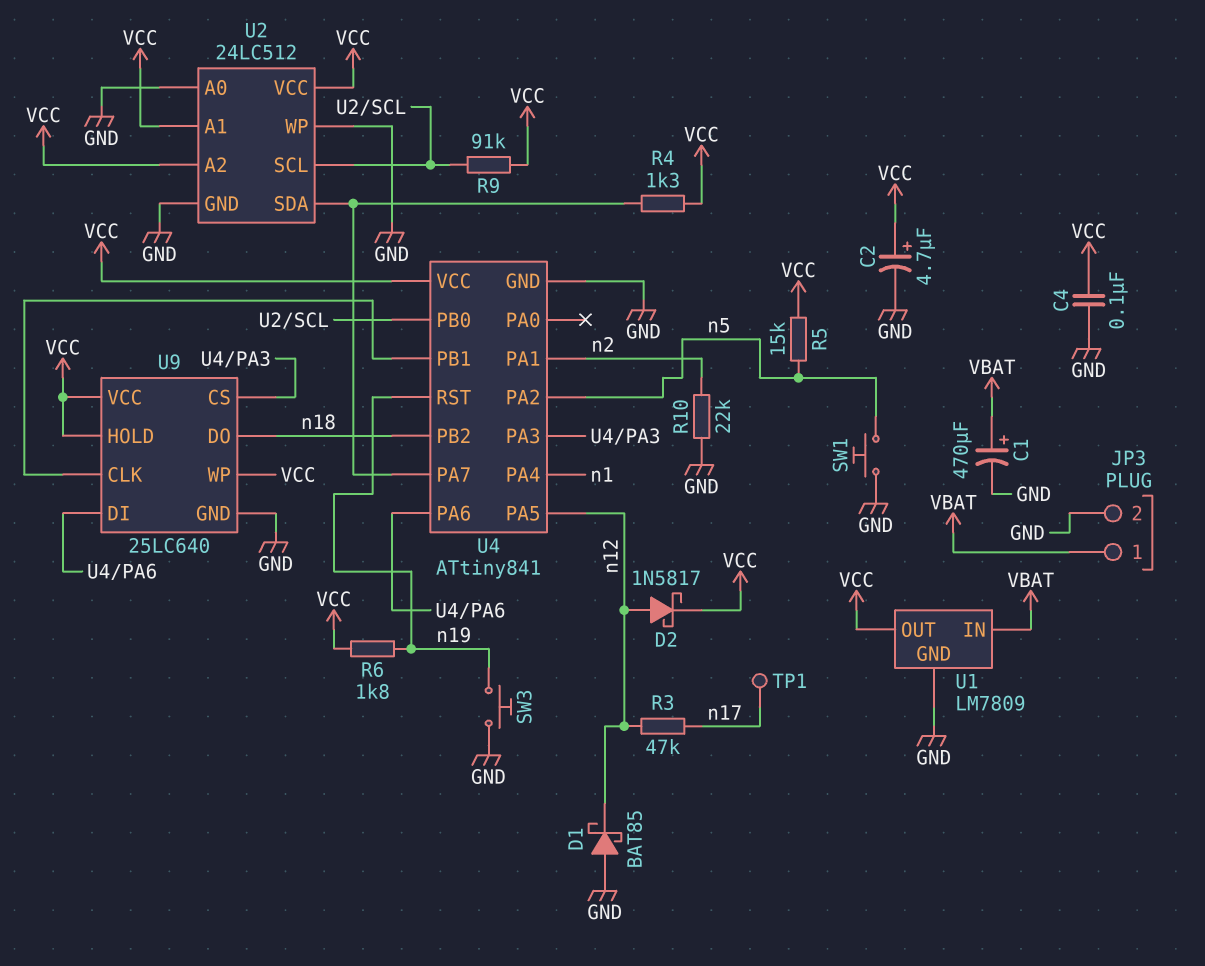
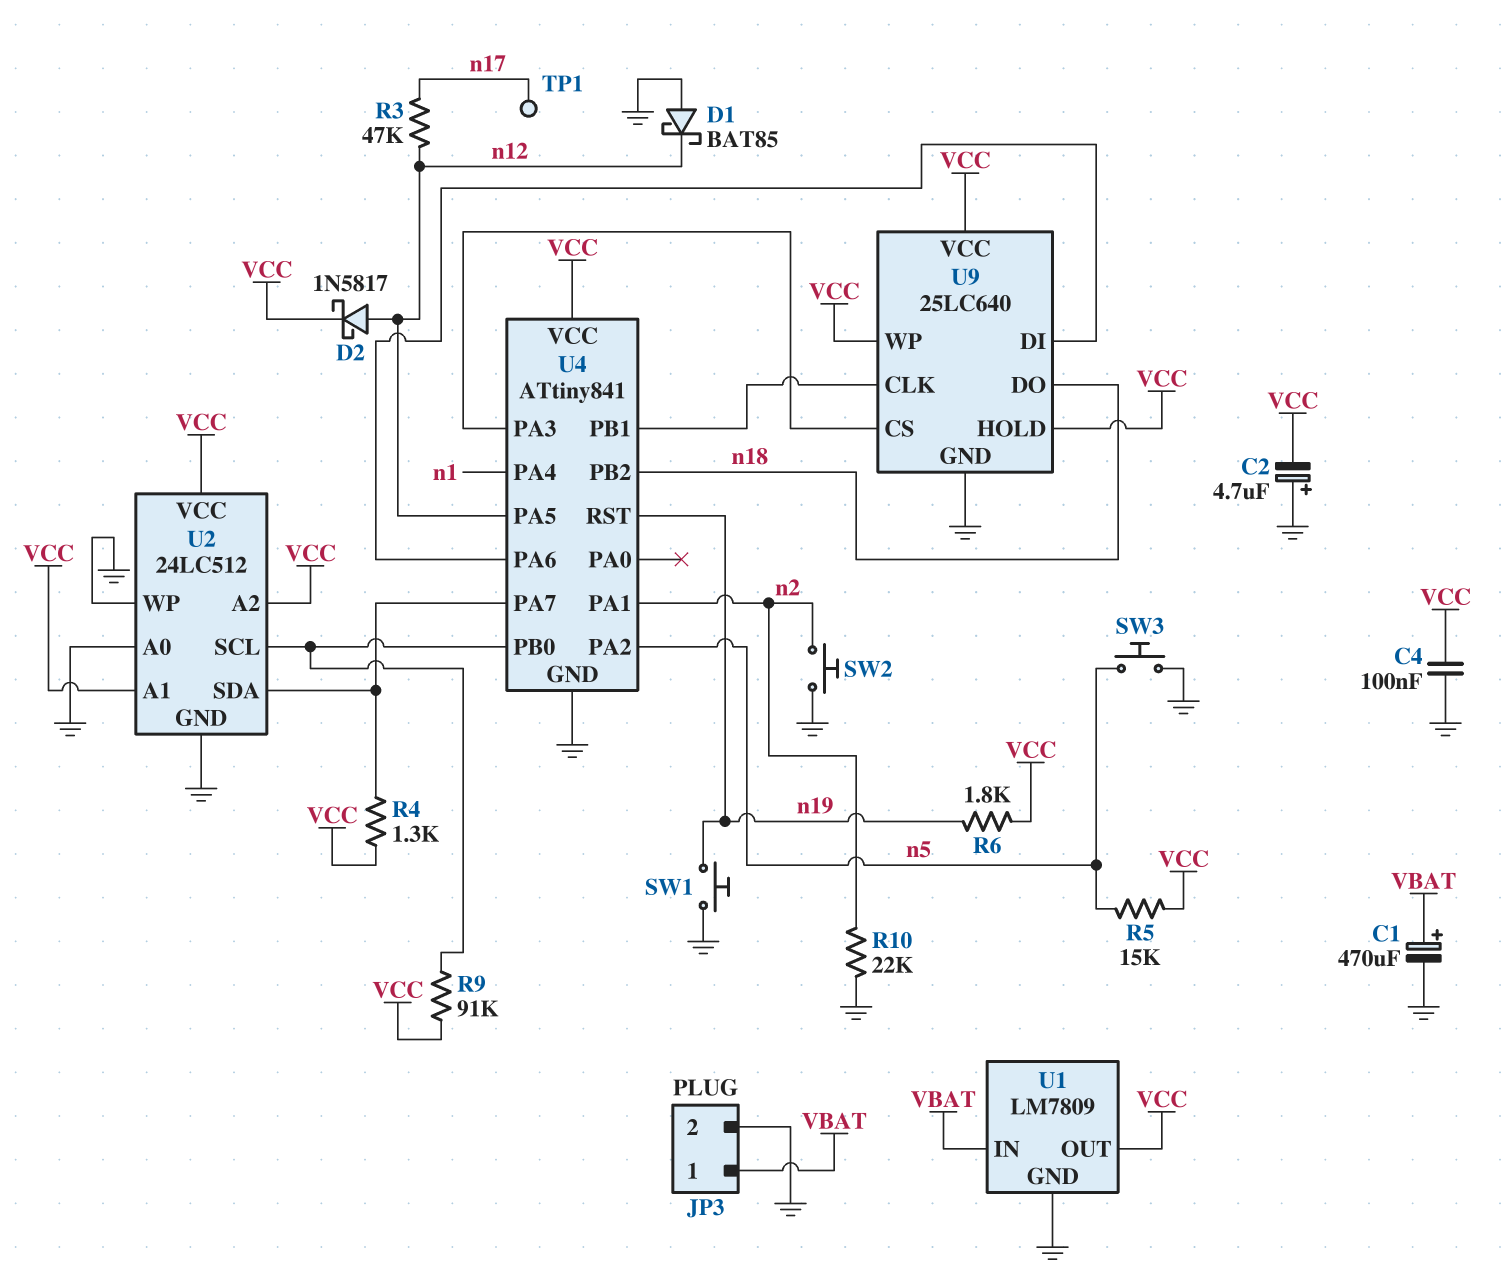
C2: 4.7uF (plus VCC, minus GND) -> 4.7uF (plus GND, minus VCC)
SW1: button (GND, n5) -> button (GND, n19)
SW2: none -> button (GND, n2)
SW3: button (GND, n19) -> button (GND, n5)

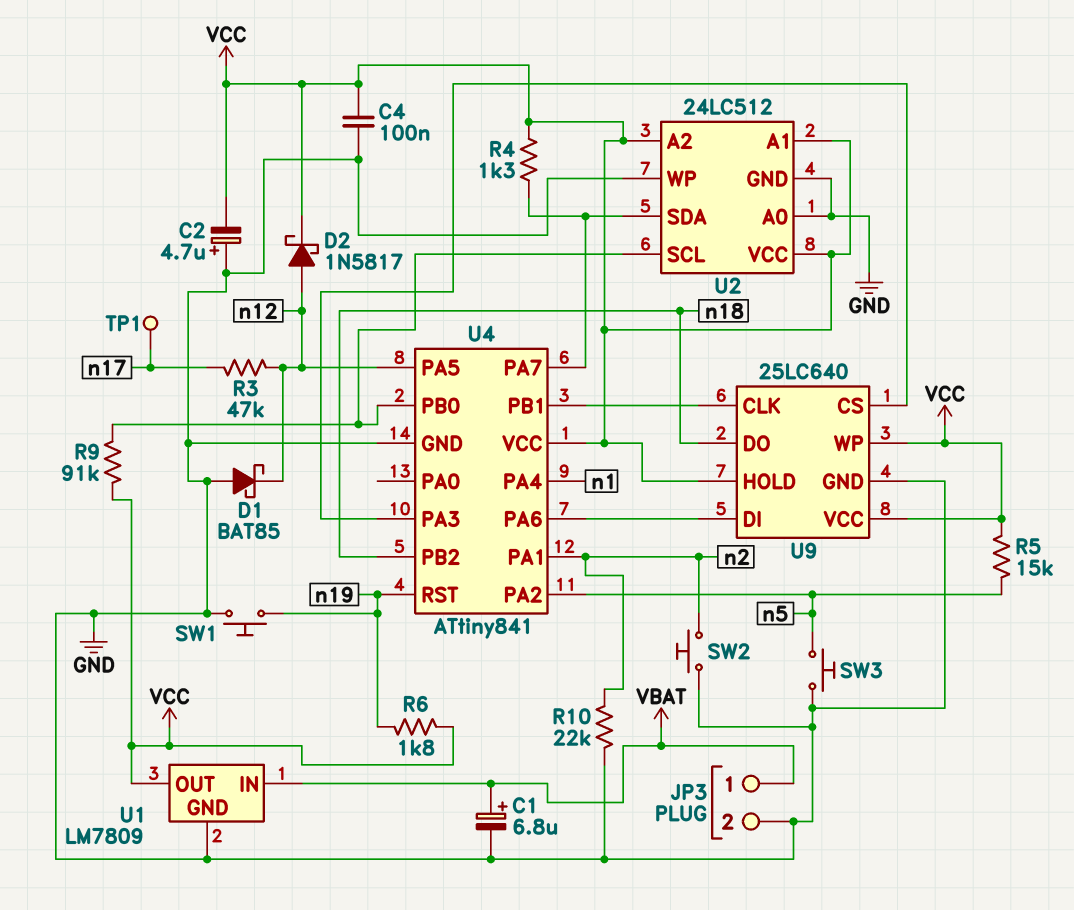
C1: 470uF (plus VBAT, minus GND) -> 6.8uF (plus VBAT, minus GND)

